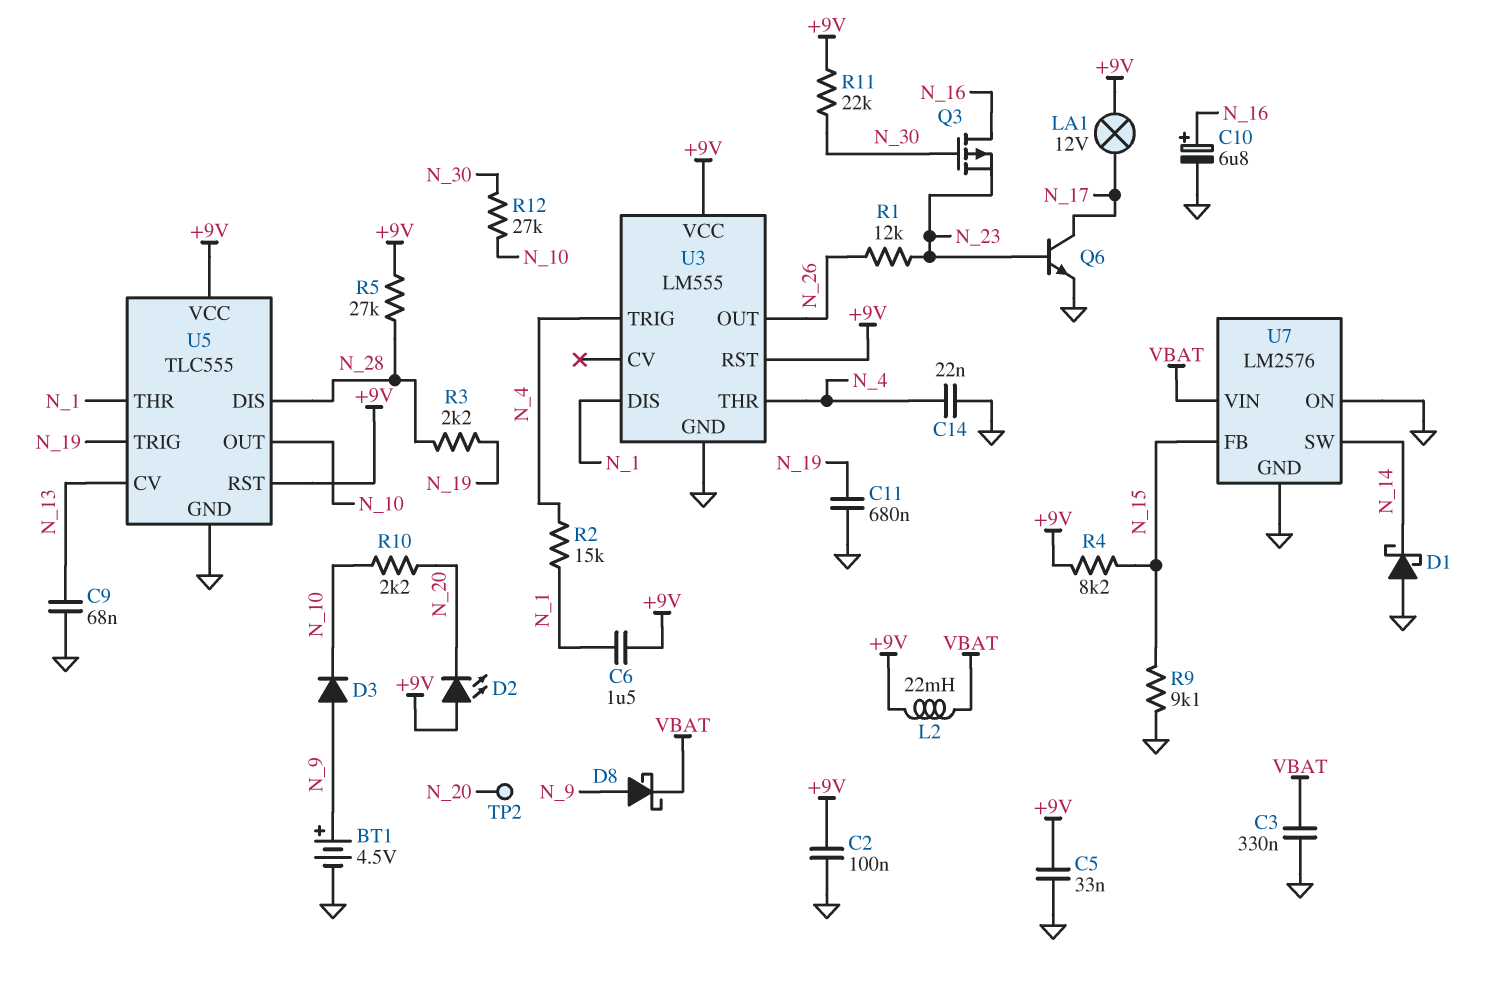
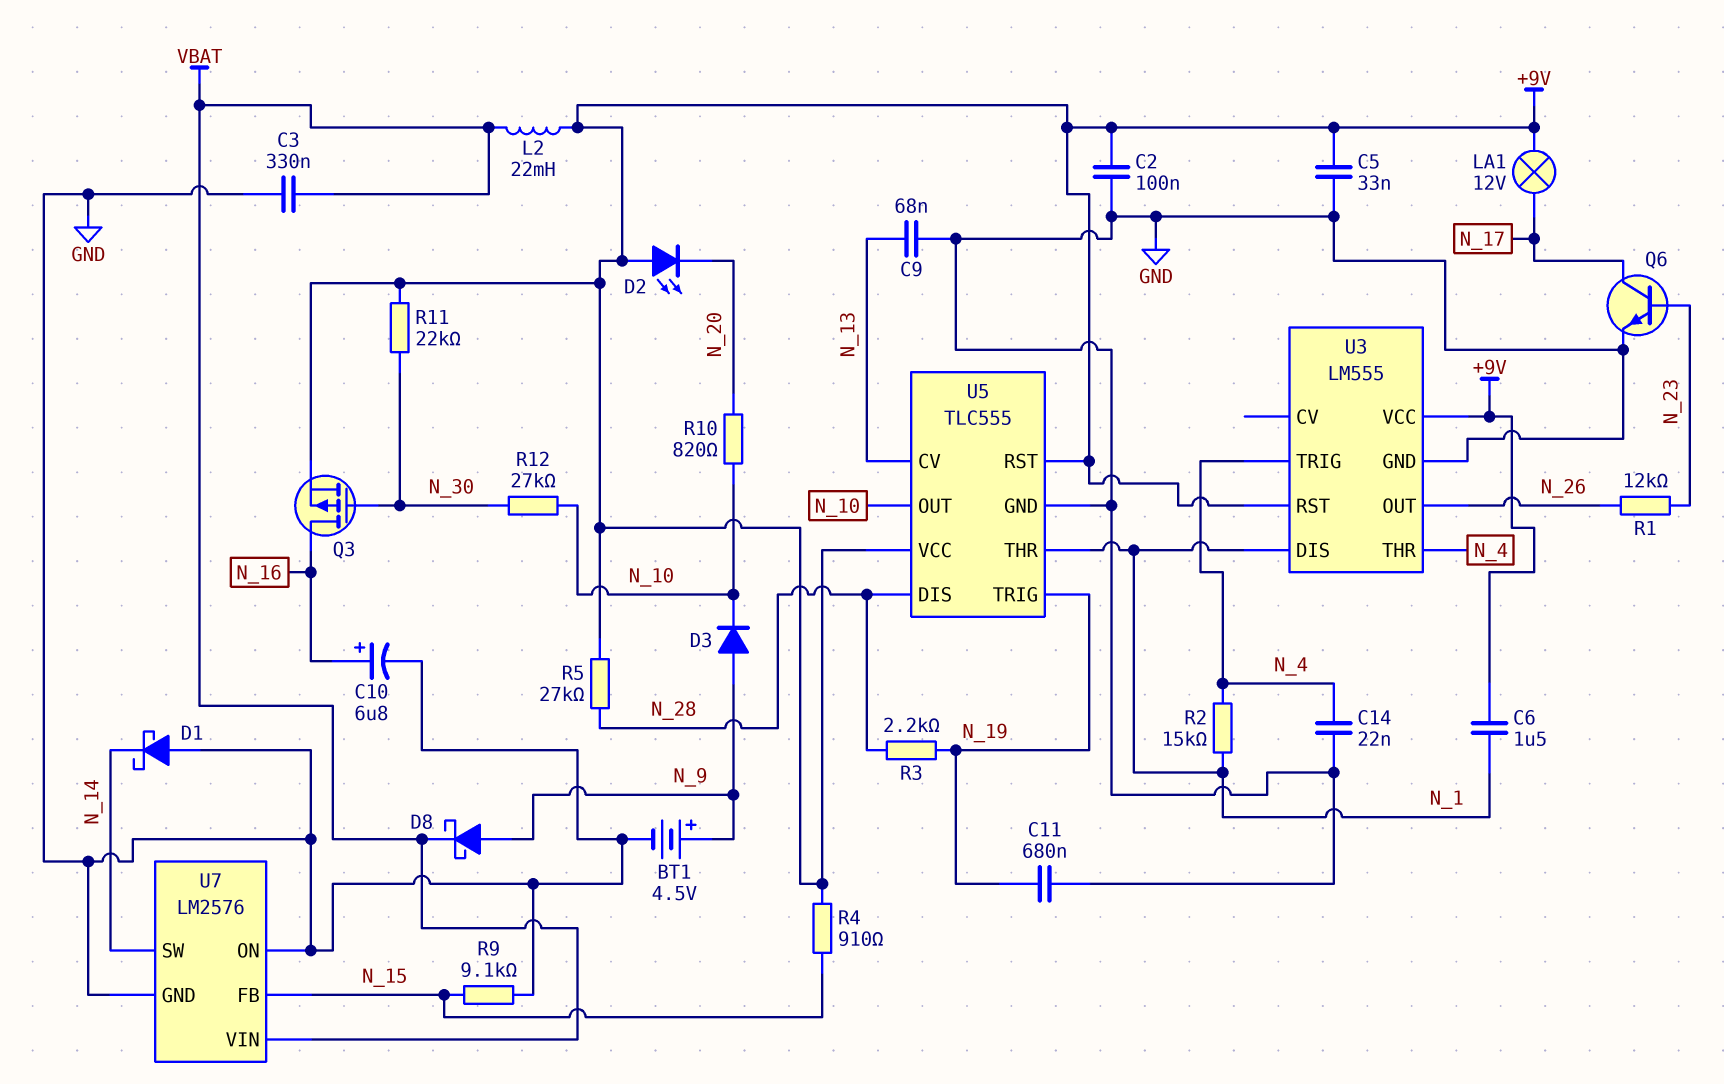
Q3: PMOS (G N_30, D N_16, S N_23) -> PMOS (G N_30, D N_16, S +9V)
R4: 8.2k (+9V, N_15) -> 910 (+9V, N_15)
R10: 2.2k (N_10, N_20) -> 820 (N_10, N_20)
TP2: test point (N_20) -> none

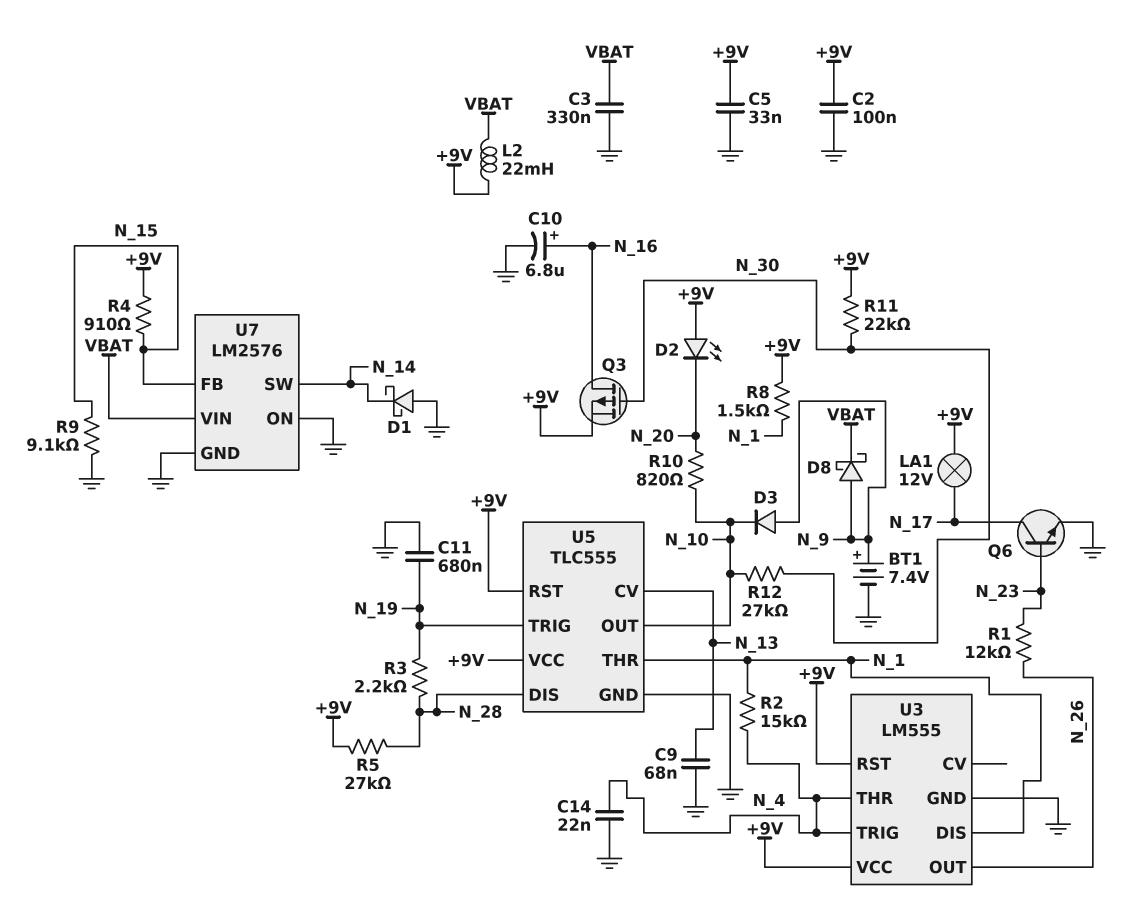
BT1: 4.5V (plus N_9, minus GND) -> 7.4V (plus N_9, minus GND)
C6: 1.5uF (+9V, N_1) -> none
R8: none -> 1.5k (+9V, N_1)

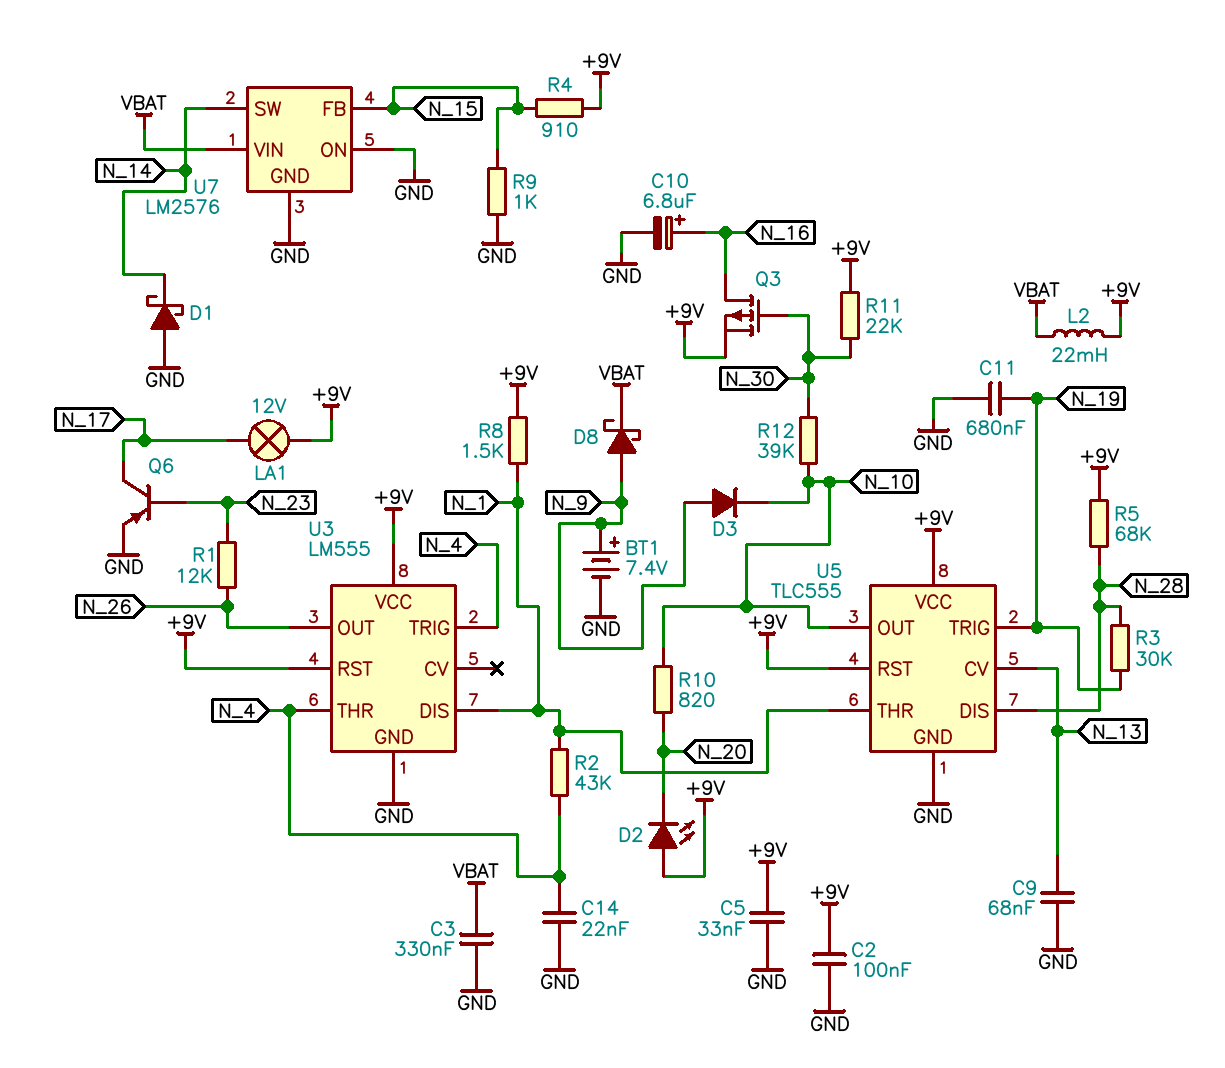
Q6: NPN (B N_23, C N_17, E GND) -> PNP (B N_23, C N_17, E GND)
R2: 15k (N_1, N_4) -> 43k (N_1, N_4)
R3: 2.2k (N_19, N_28) -> 30k (N_19, N_28)
R5: 27k (+9V, N_28) -> 68k (+9V, N_28)
R9: 9.1k (GND, N_15) -> 1k (GND, N_15)
R12: 27k (N_10, N_30) -> 39k (N_10, N_30)

